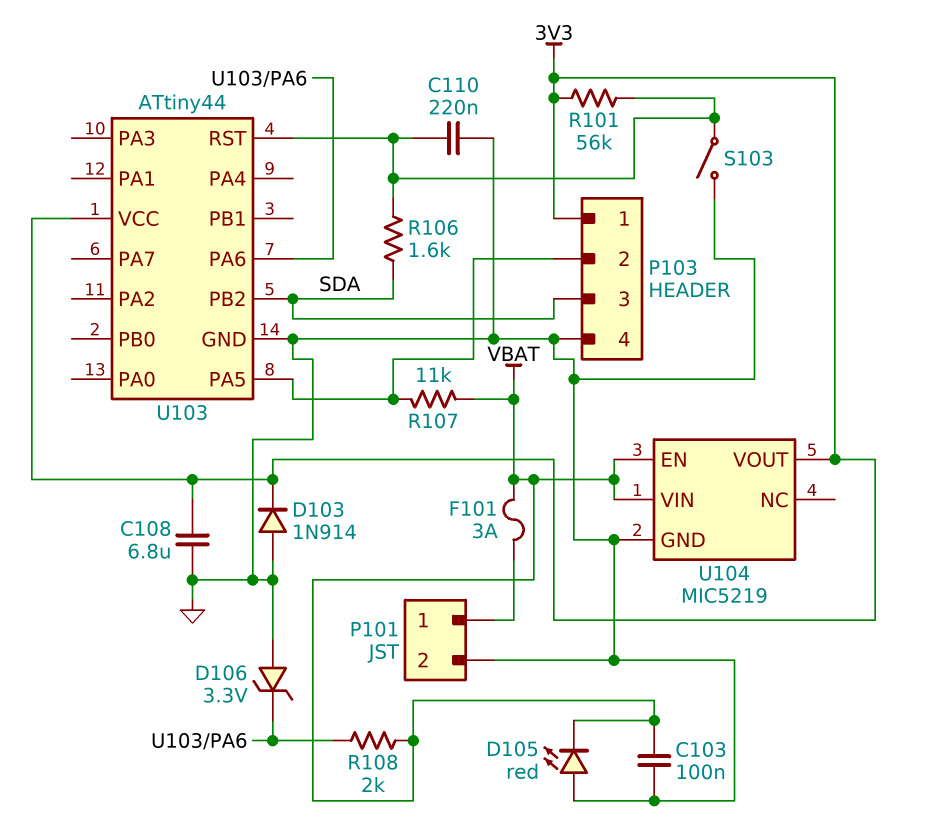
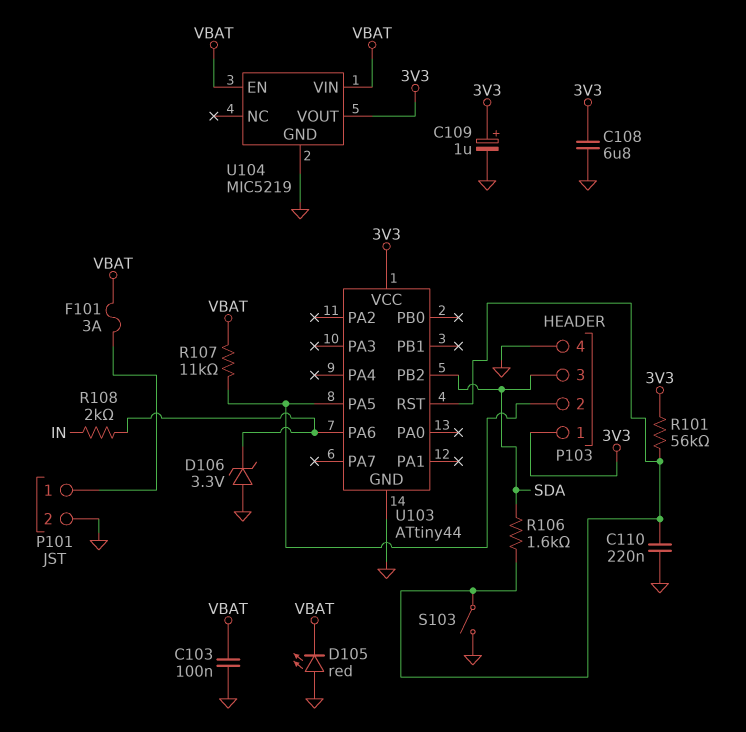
C109: none -> 1uF (plus 3V3, minus GND)
D103: diode 1N914 (A GND, K 3V3) -> none
R108: 2k (U103/PA6, VBAT) -> 2k (IN, U103/PA6)

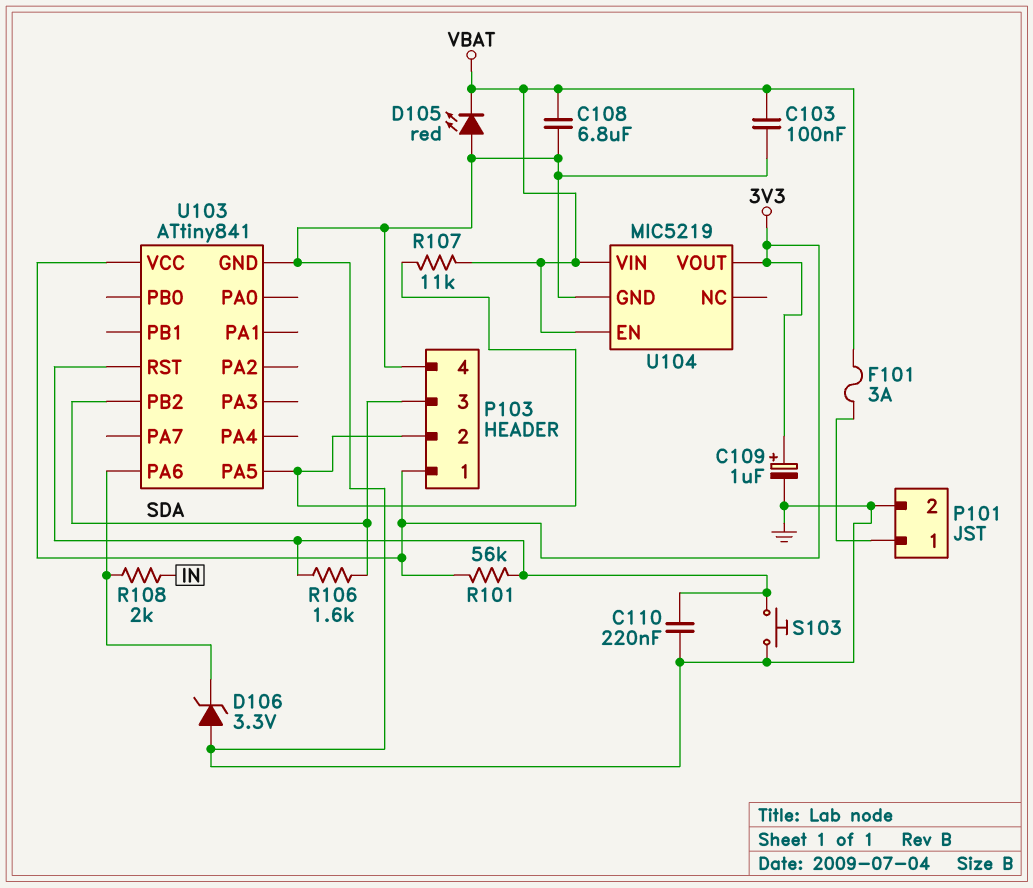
C108: 6.8uF (3V3, GND) -> 6.8uF (GND, VBAT)
S103: switch (GND, U103/RST) -> button (GND, U103/RST)
U103: ATtiny44 -> ATtiny841

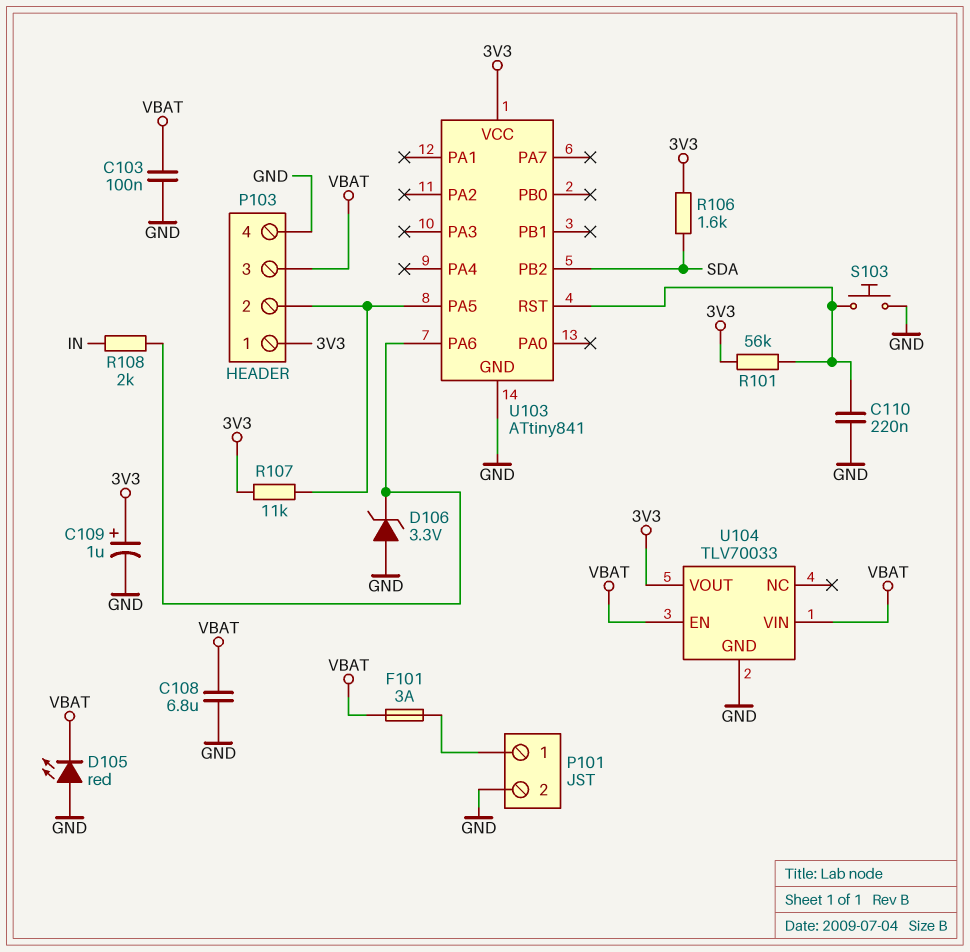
P103 pin 3: SDA -> VBAT
R106: 1.6k (SDA, U103/RST) -> 1.6k (3V3, SDA)
R107: 11k (P103/2, VBAT) -> 11k (3V3, P103/2)
U104: MIC5219 -> TLV70033

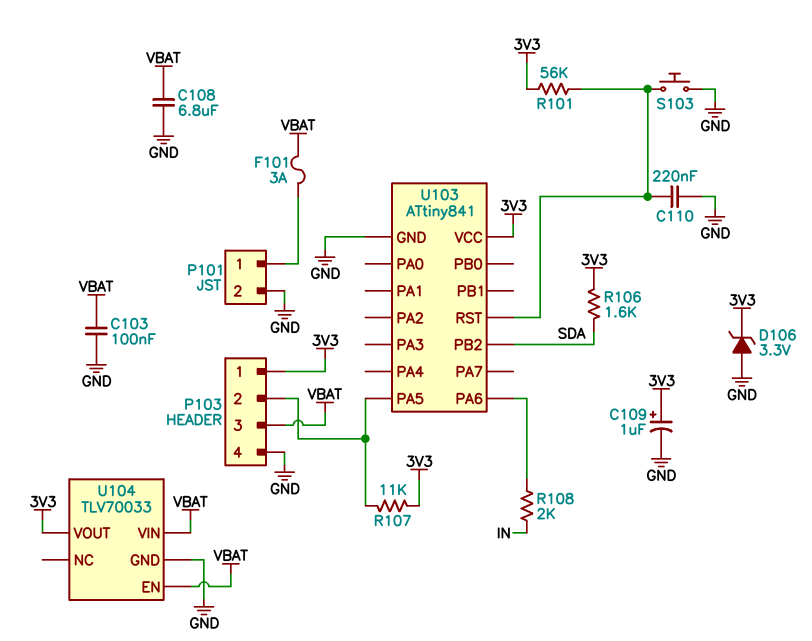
D105: LED red (A GND, K VBAT) -> none
D106: zener 3.3V (A GND, K U103/PA6) -> zener 3.3V (A GND, K 3V3)

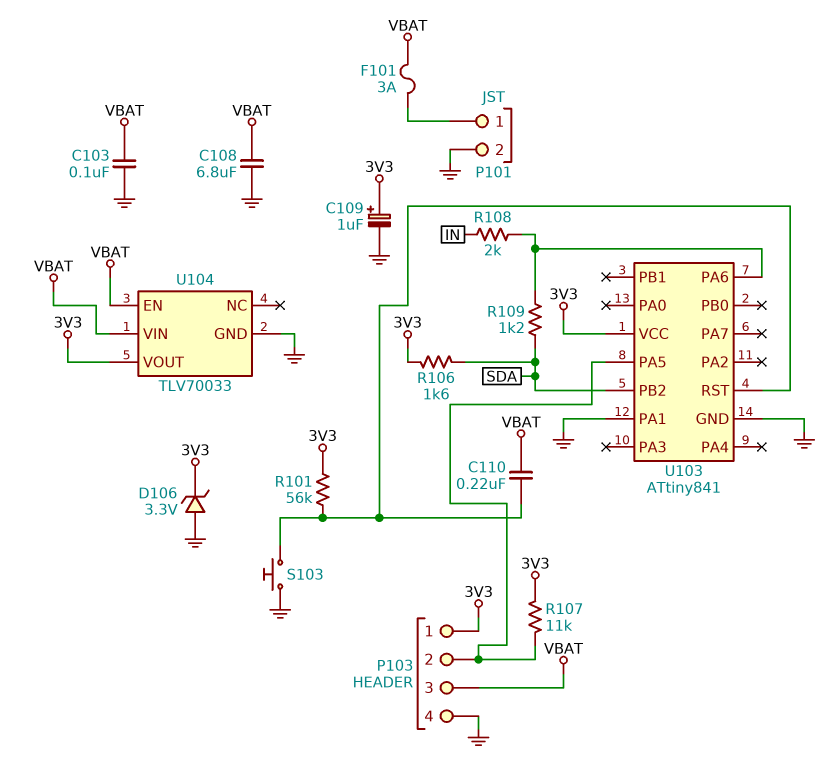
C110: 220nF (GND, U103/RST) -> 220nF (U103/RST, VBAT)
R109: none -> 1.2k (SDA, U103/PA6)
U103 pin PA1: none -> GND

